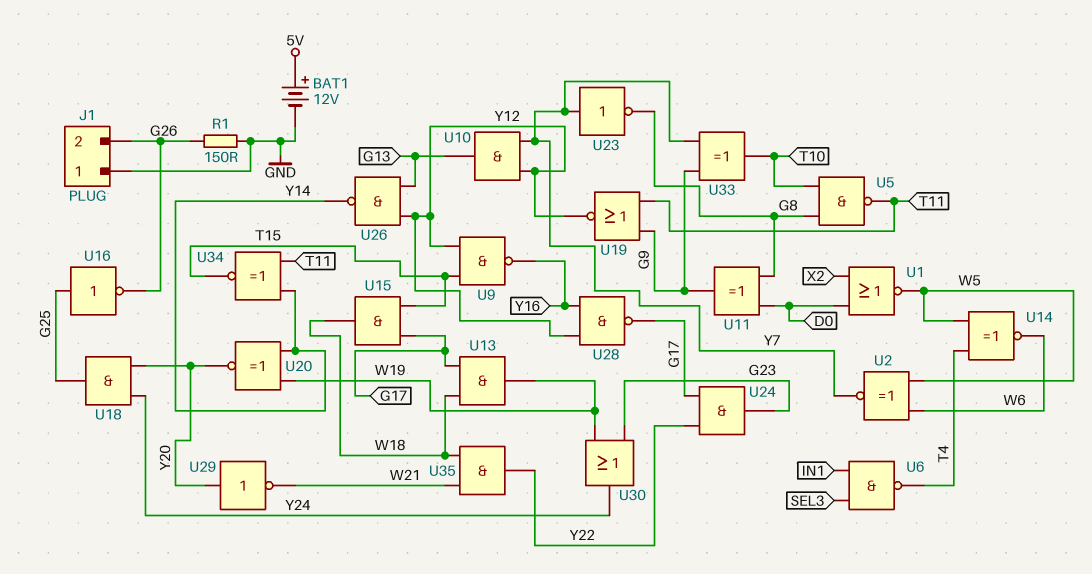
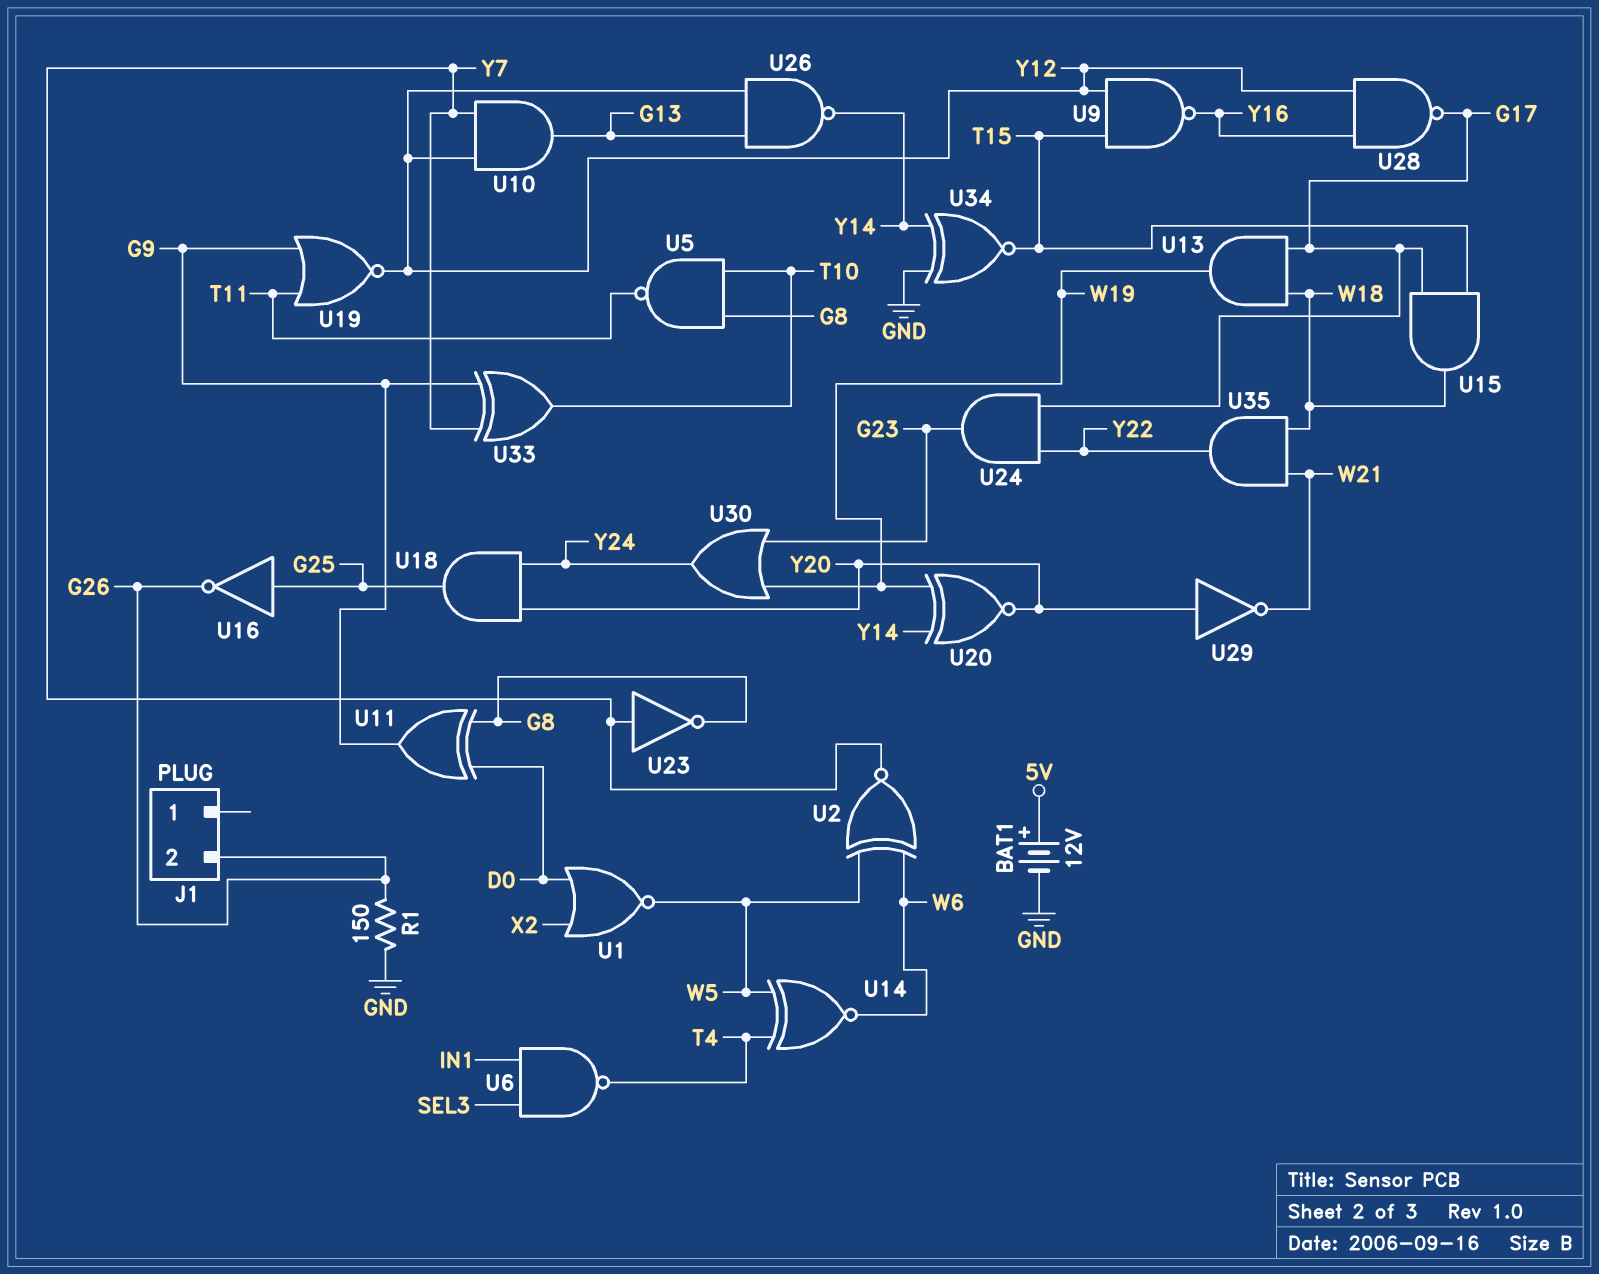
J1 pin 1: GND -> none
U34: XNOR (in T11, in Y14, out T15) -> XNOR (in GND, in Y14, out T15)

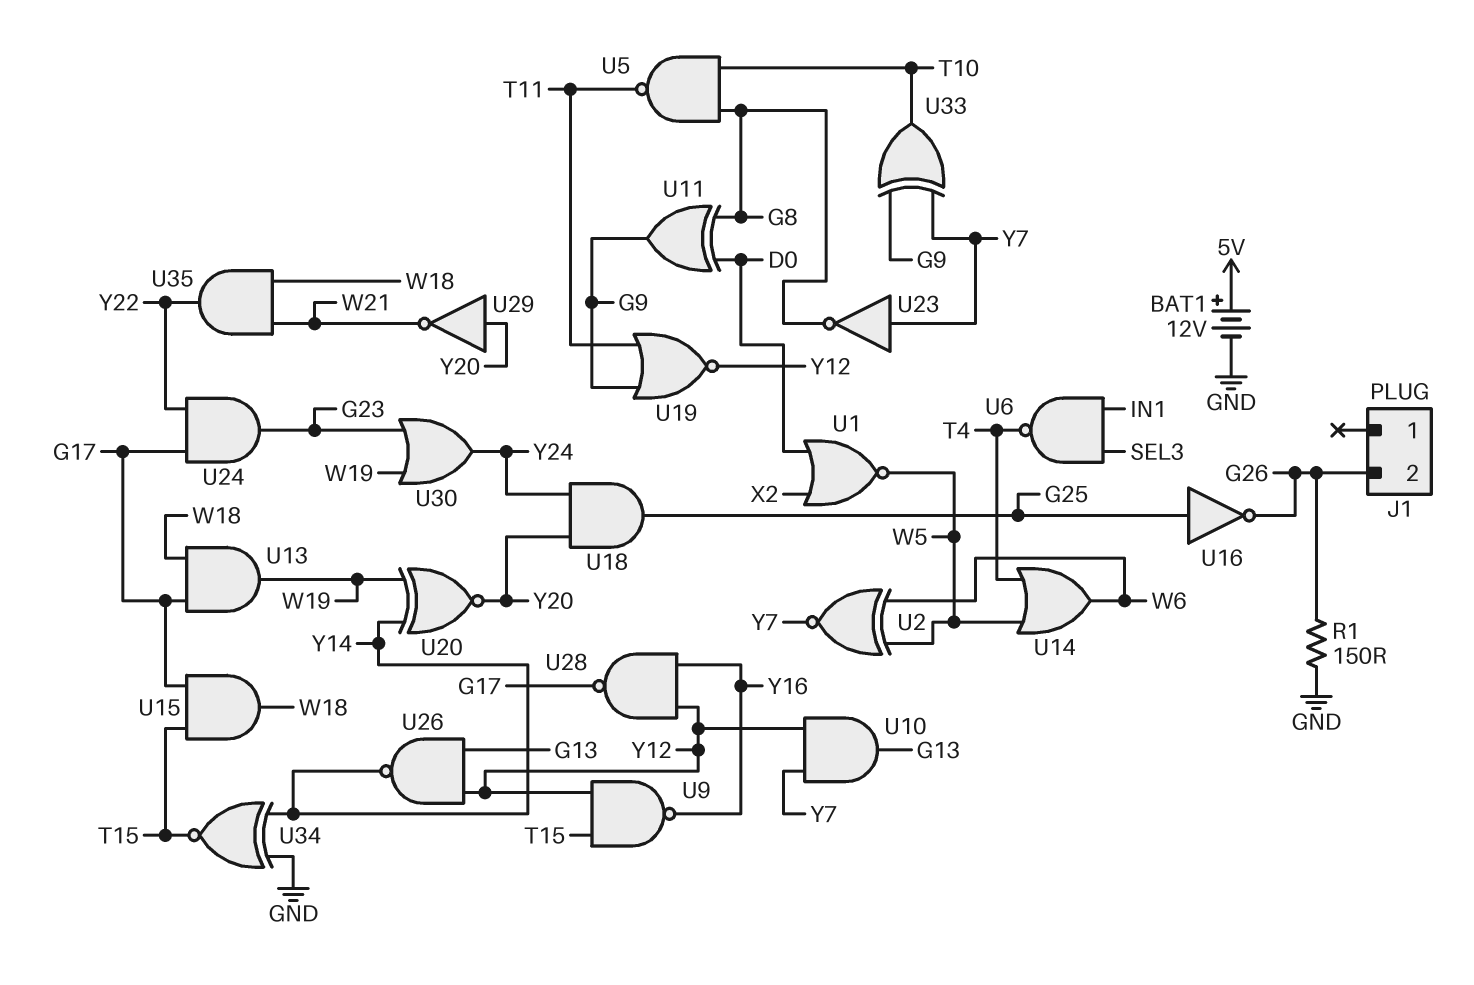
U14: XNOR (in T4, in W5, out W6) -> OR (in T4, in W5, out W6)

